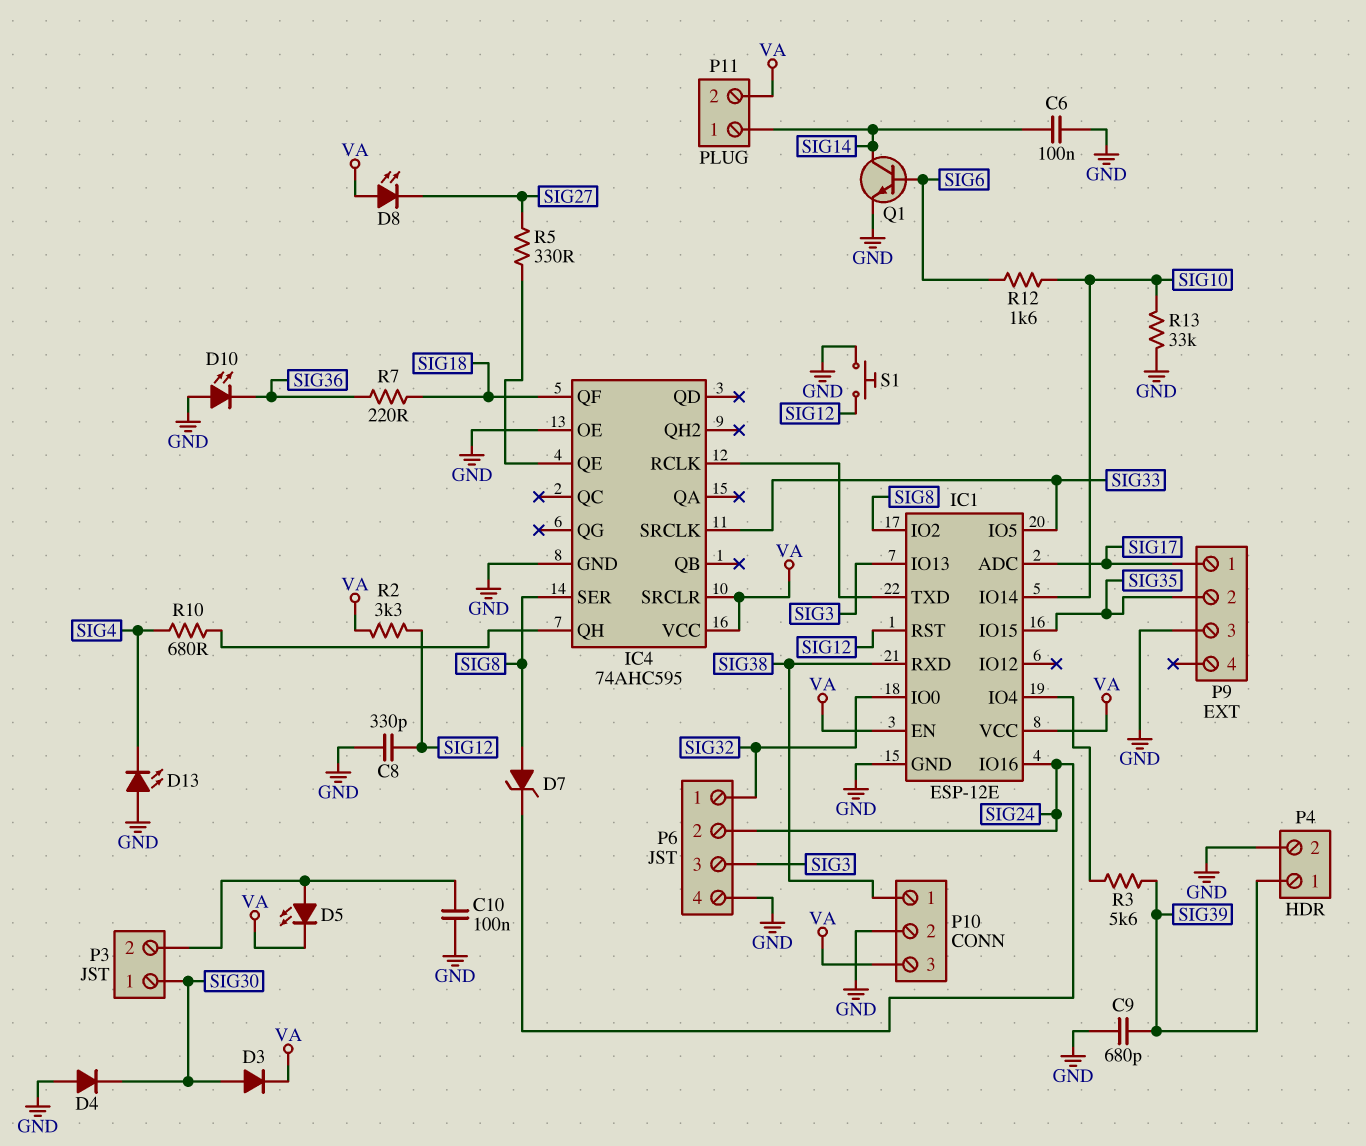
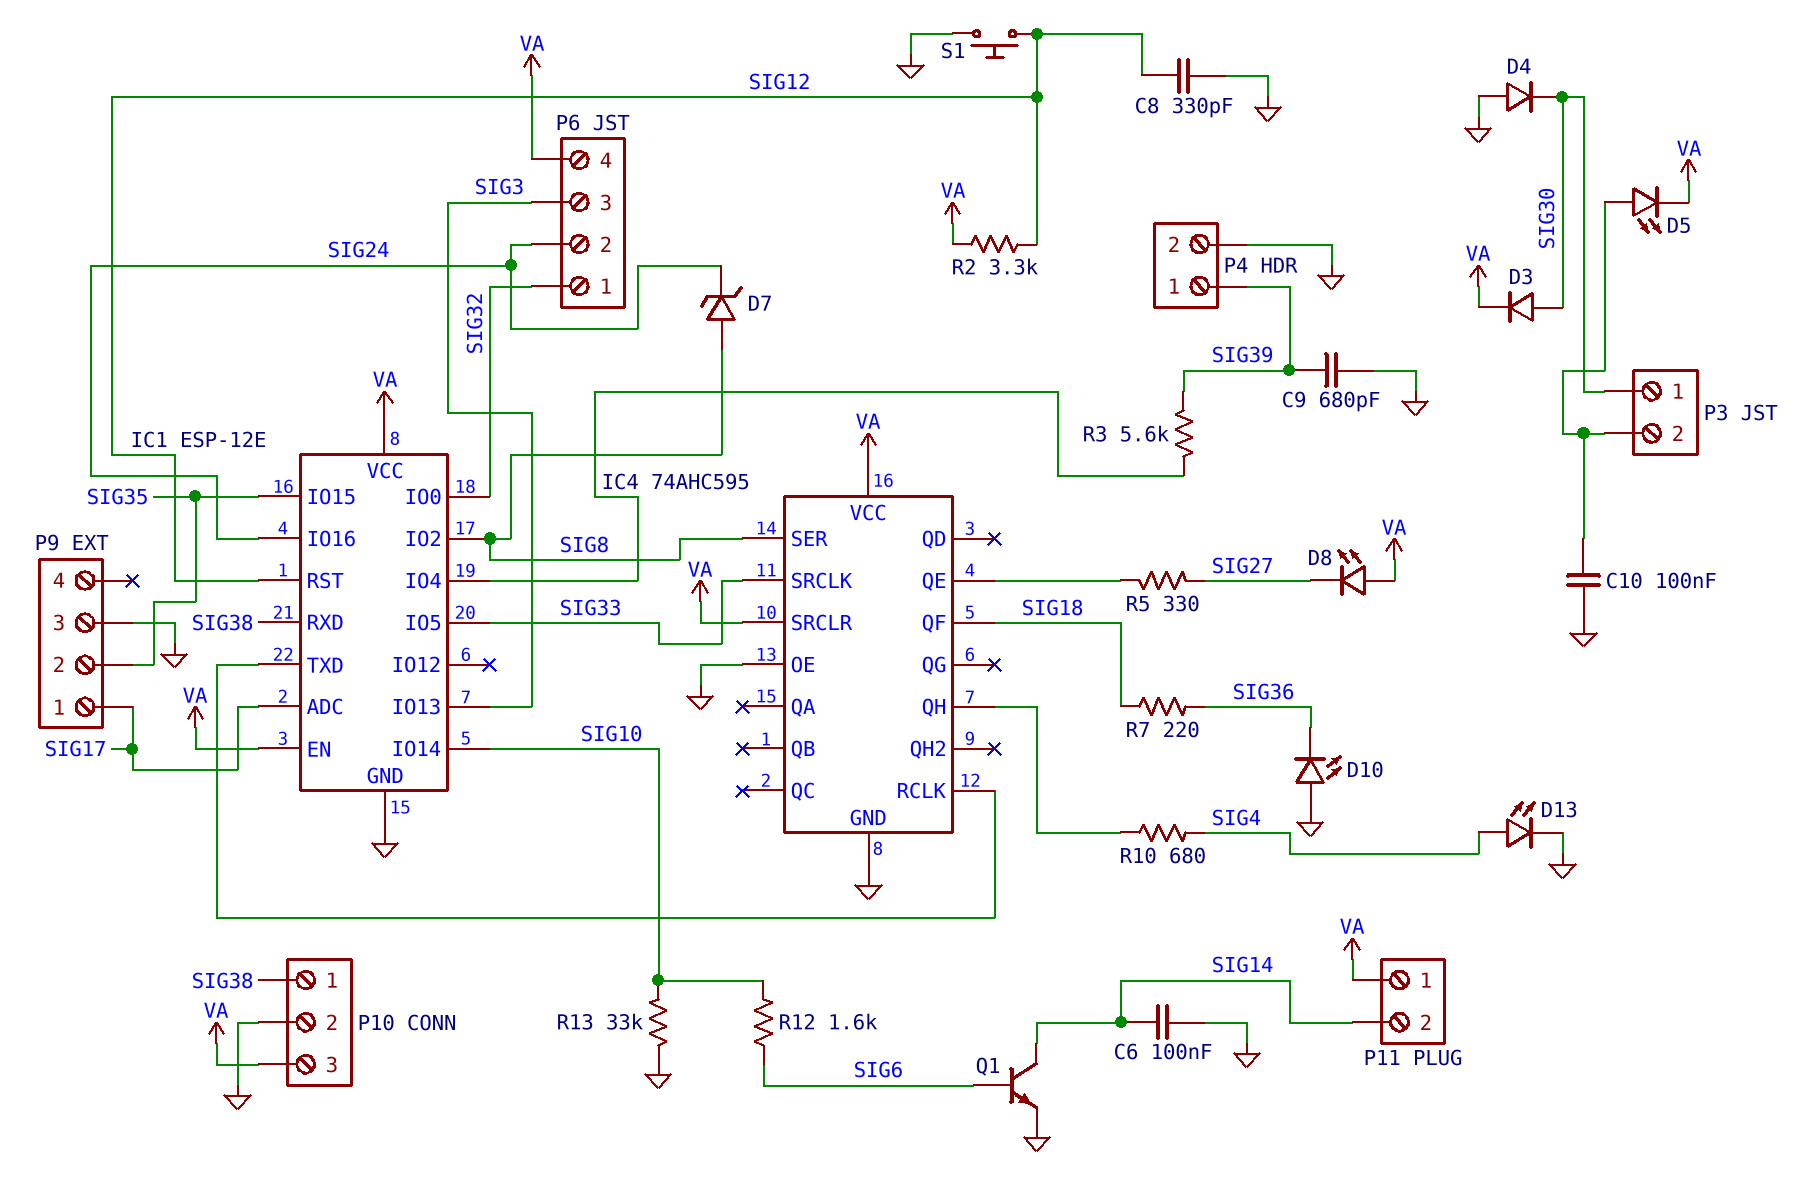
D13: LED (A GND, K SIG4) -> LED (A SIG4, K GND)
P6 pin 4: GND -> VA
P11 pin 1: SIG14 -> VA
P11 pin 2: VA -> SIG14

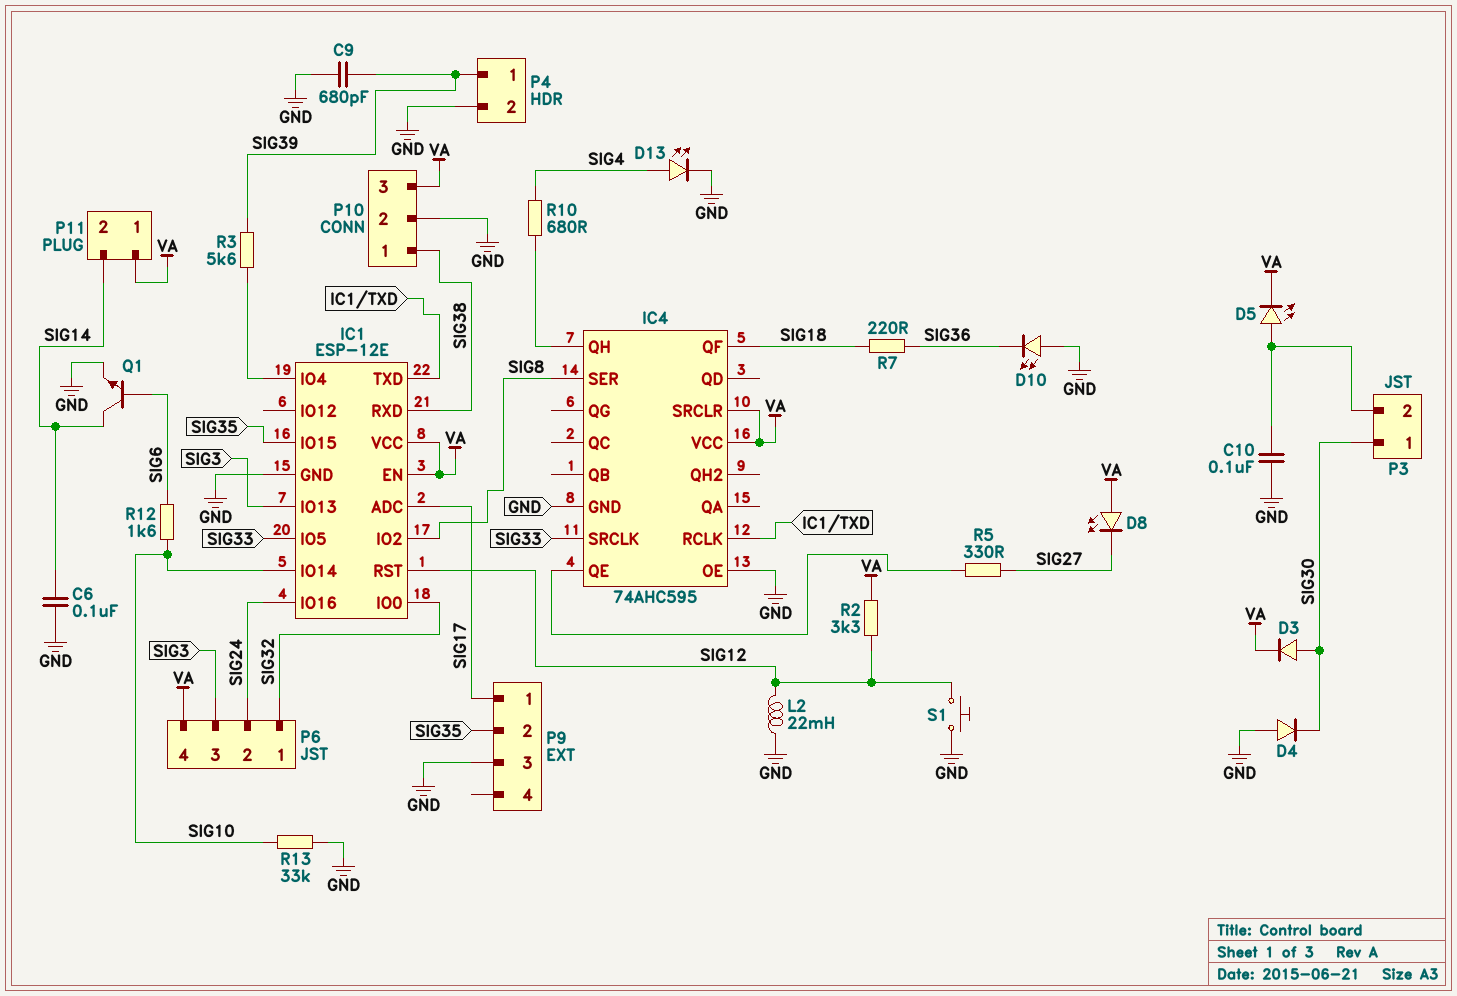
C8: 330pF (GND, SIG12) -> none
D7: zener (A SIG8, K SIG24) -> none
L2: none -> 22mH (GND, SIG12)

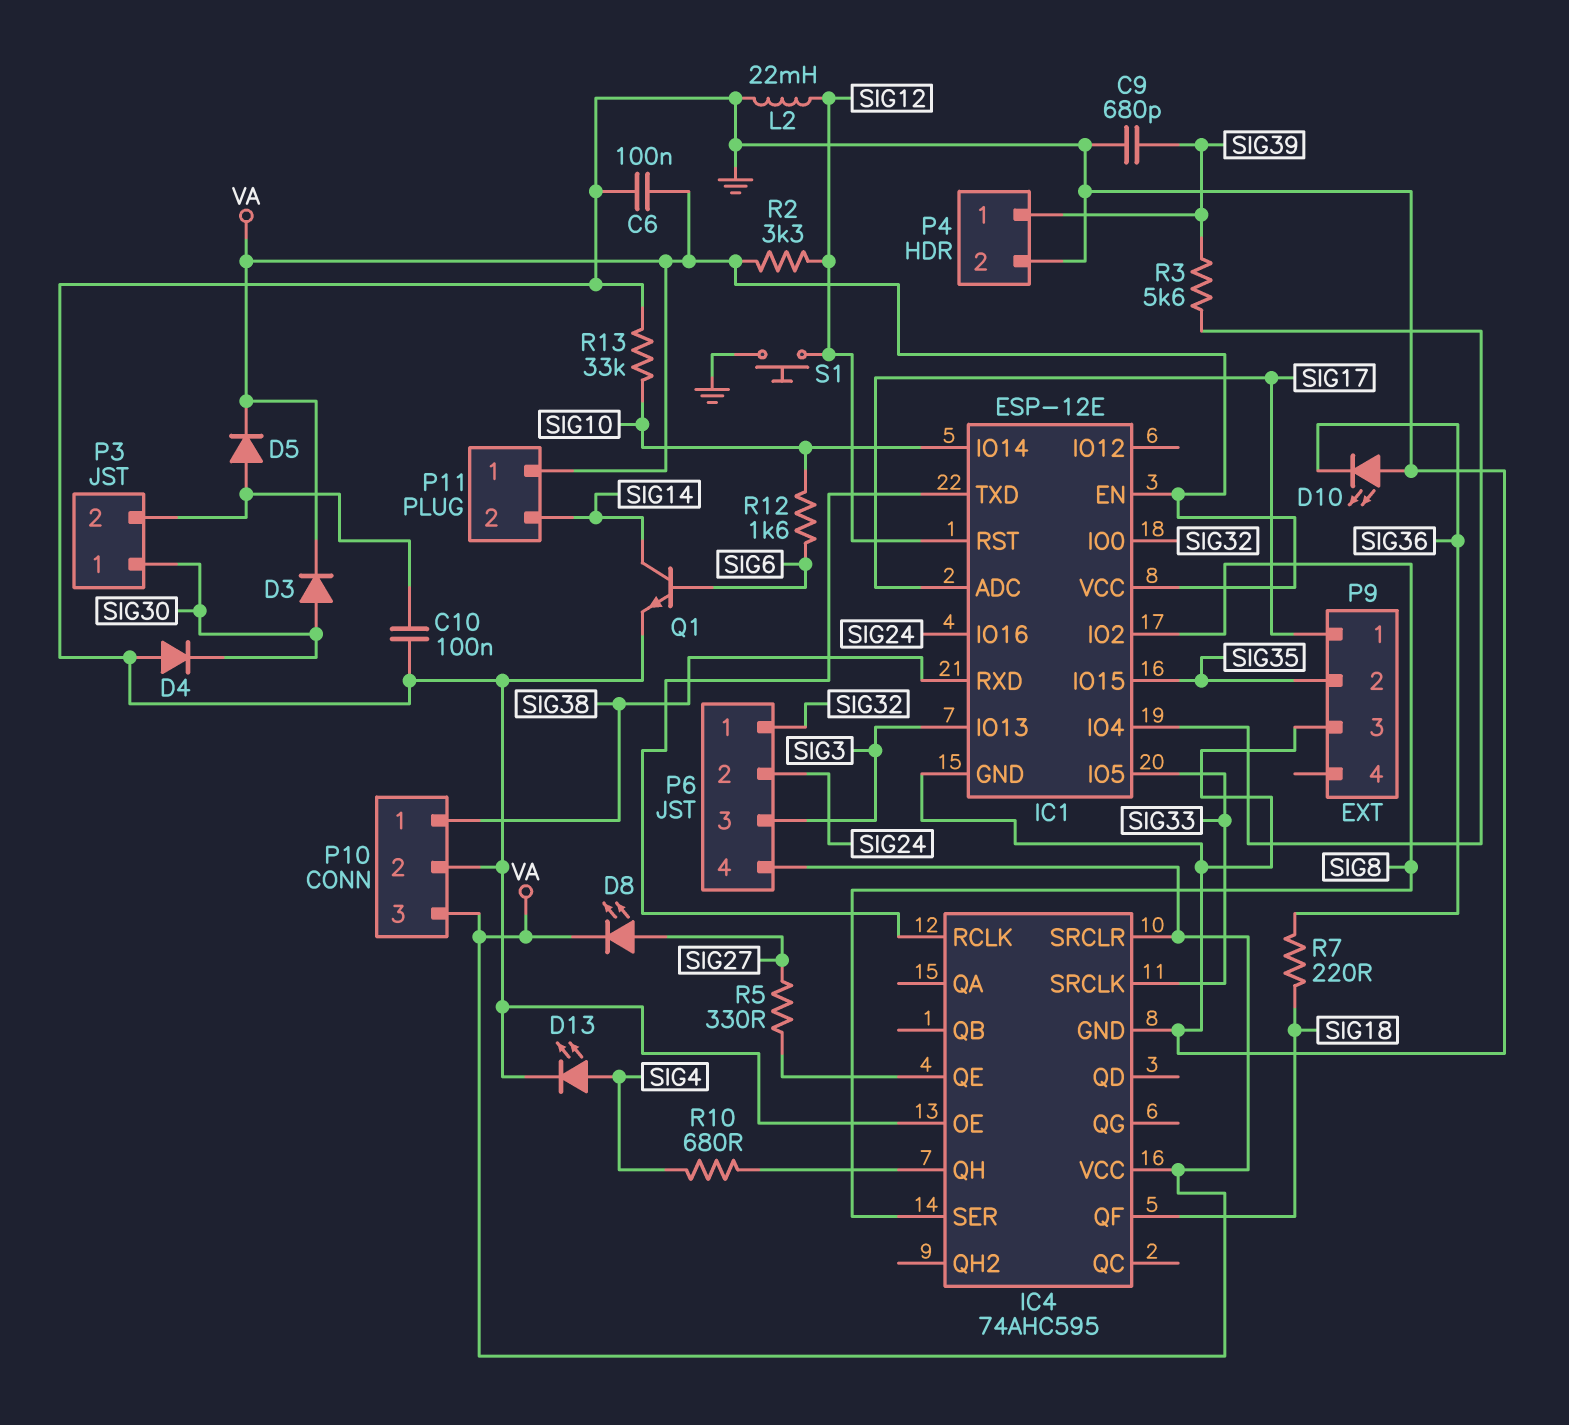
C6: 100nF (GND, SIG14) -> 100nF (GND, VA)
D5: LED (A P3/2, K VA) -> diode (A P3/2, K VA)
D8: LED (A VA, K SIG27) -> LED (A SIG27, K VA)

